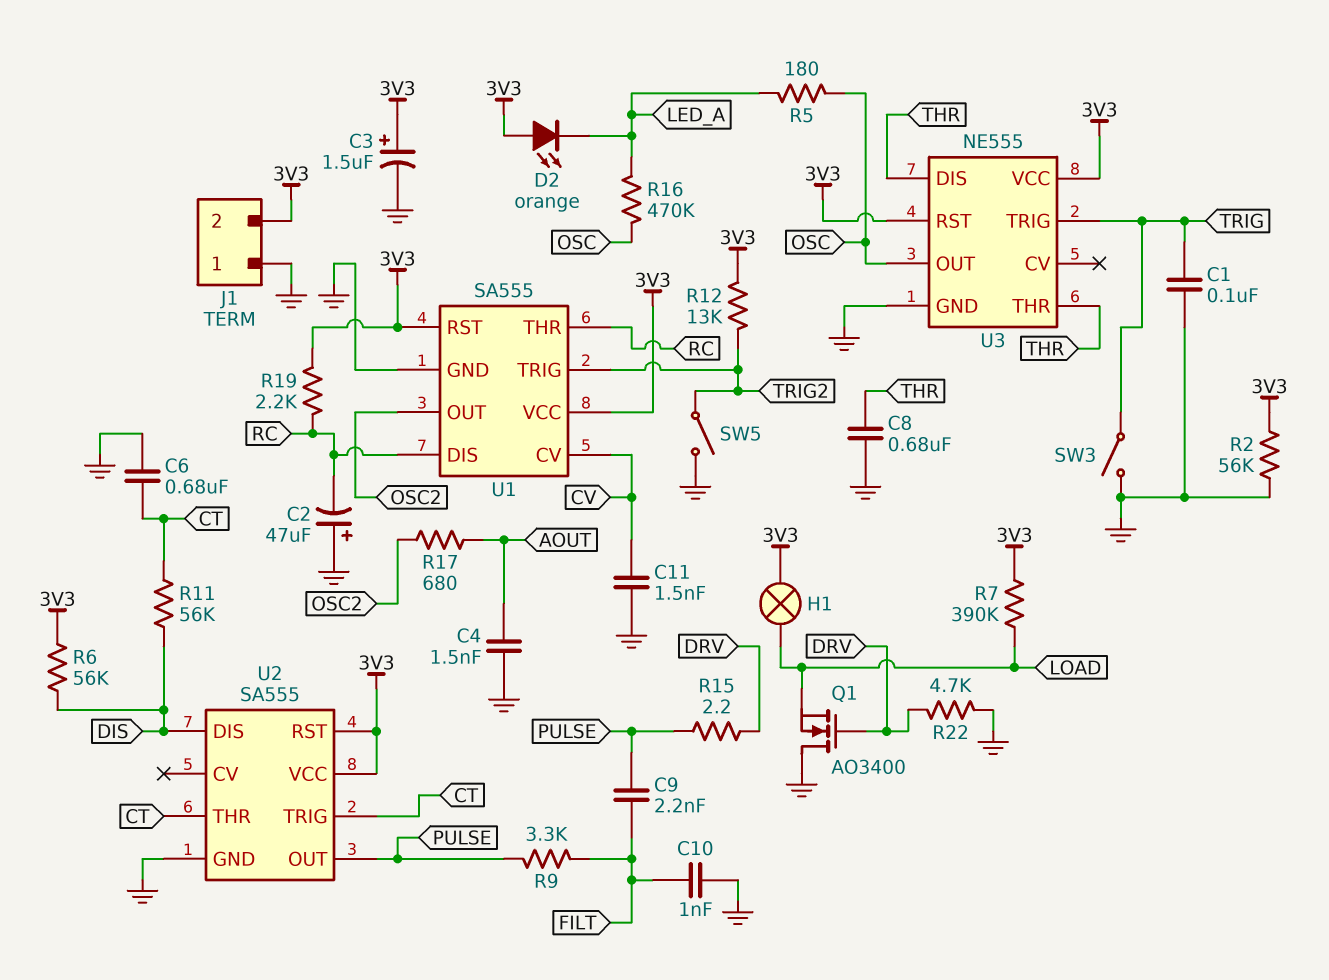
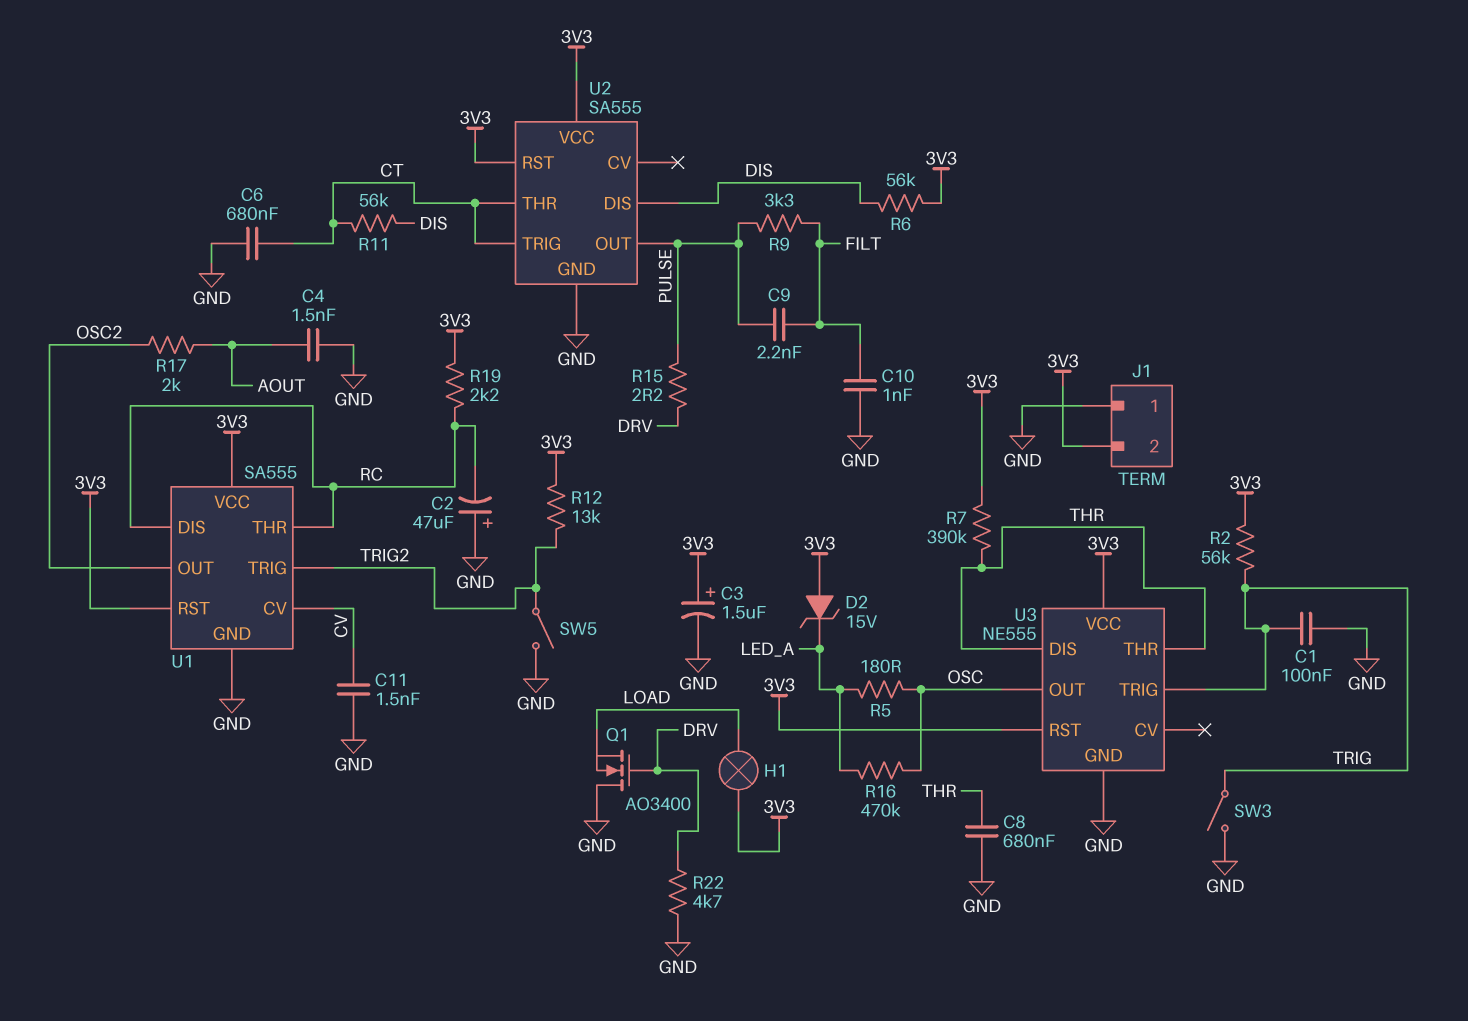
D2: LED orange (A 3V3, K LED_A) -> zener 15V (A 3V3, K LED_A)
R2: 56k (3V3, GND) -> 56k (3V3, TRIG)
R7: 390k (3V3, LOAD) -> 390k (3V3, THR)
R17: 680 (AOUT, OSC2) -> 2k (AOUT, OSC2)

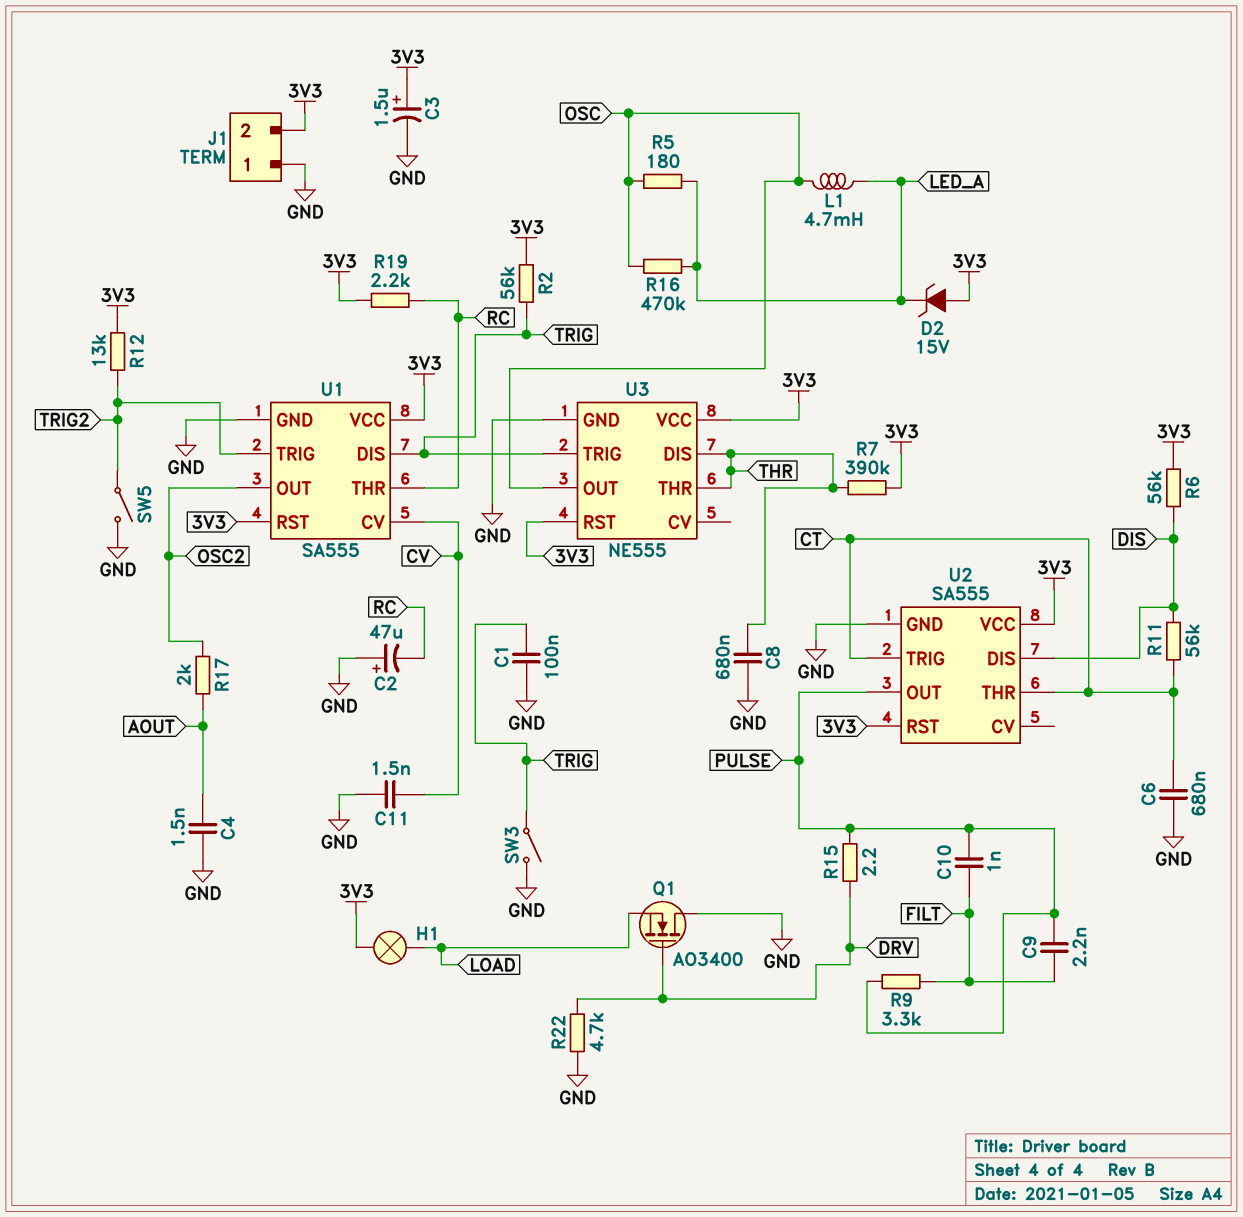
C10: 1nF (FILT, GND) -> 1nF (FILT, PULSE)
L1: none -> 4.7mH (LED_A, OSC)
U1 pin DIS: RC -> TRIG

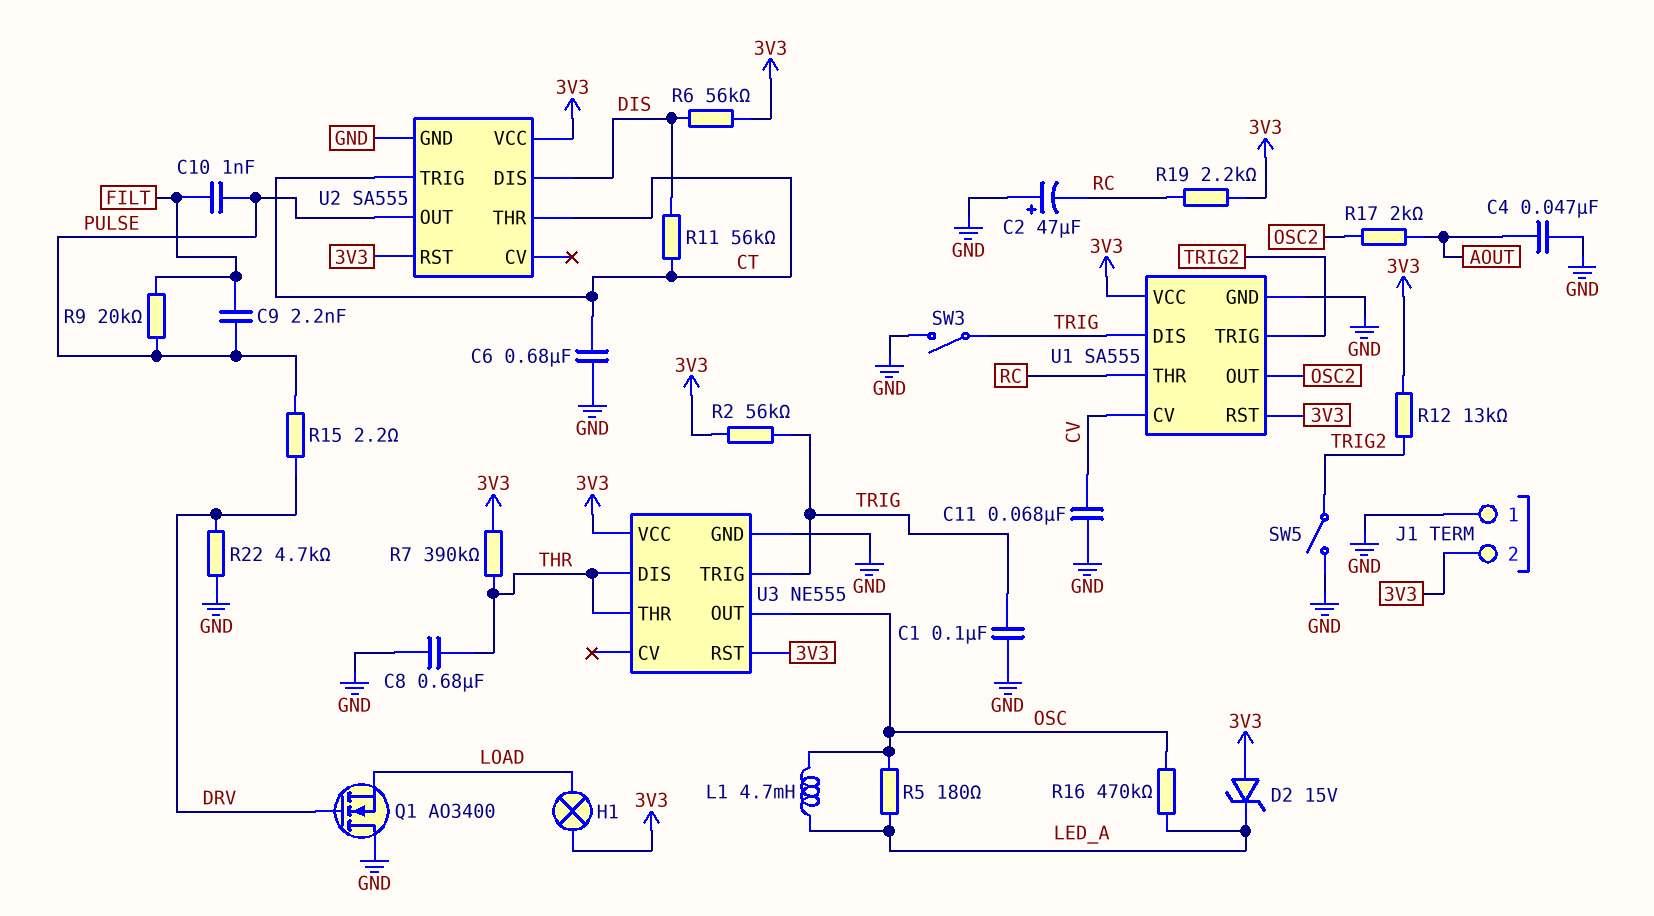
C3: 1.5uF (plus 3V3, minus GND) -> none
C4: 1.5nF (AOUT, GND) -> 47nF (AOUT, GND)
C11: 1.5nF (CV, GND) -> 68nF (CV, GND)
R9: 3.3k (FILT, PULSE) -> 20k (FILT, PULSE)

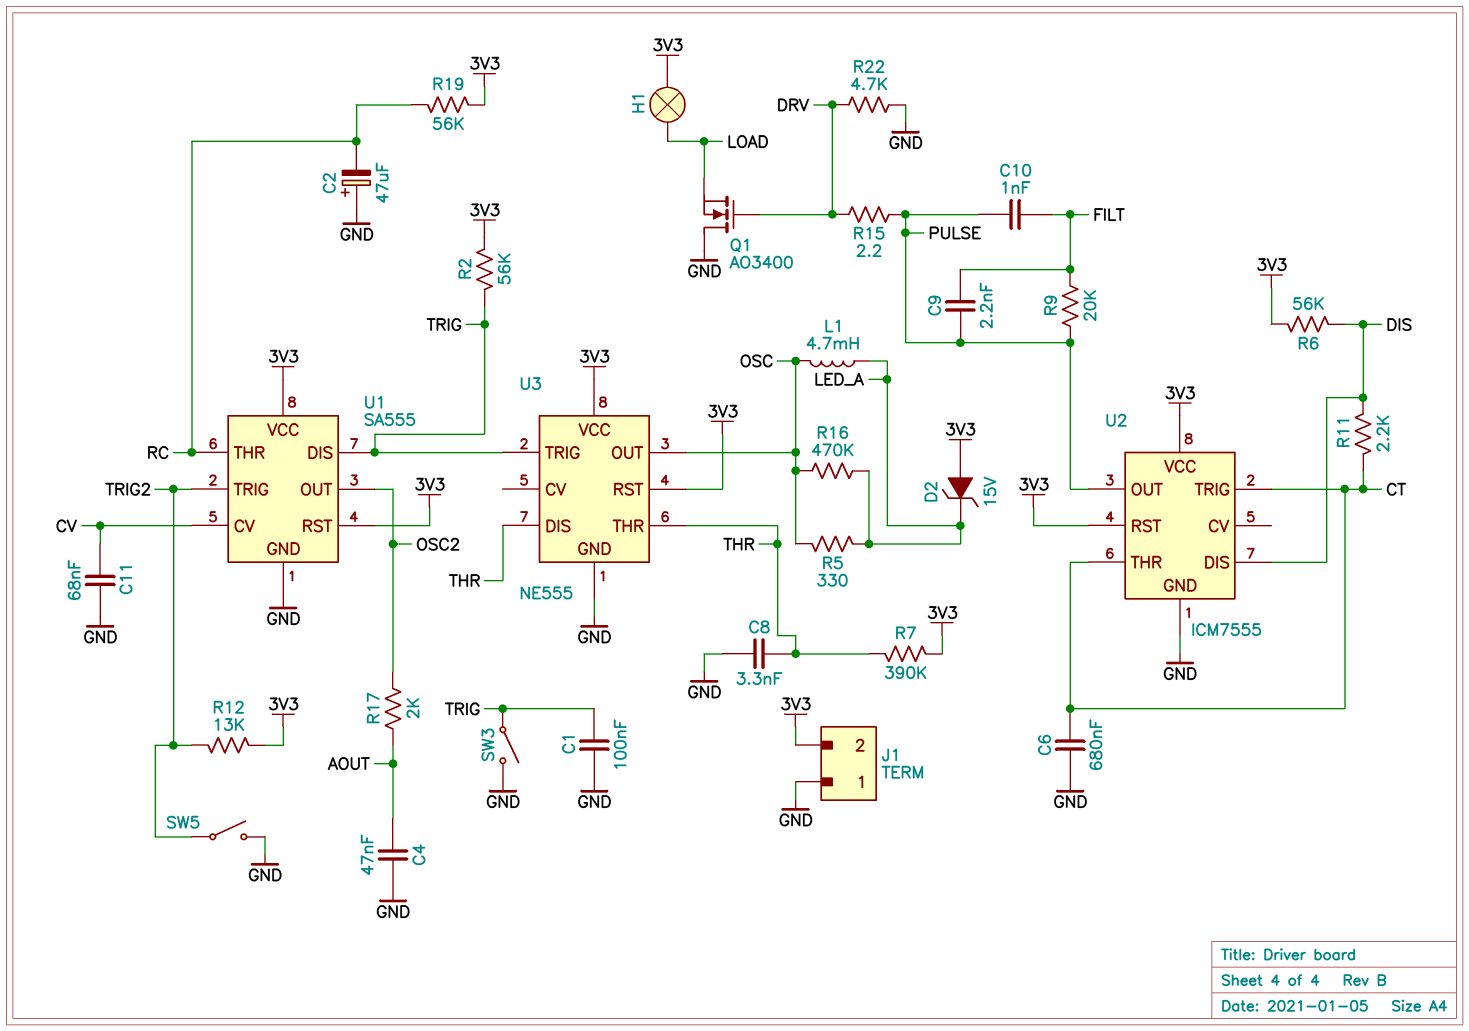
C8: 680nF (GND, THR) -> 3.3nF (GND, THR)
R5: 180 (LED_A, OSC) -> 330 (LED_A, OSC)
R11: 56k (CT, DIS) -> 2.2k (CT, DIS)
R19: 2.2k (3V3, RC) -> 56k (3V3, RC)
U2: SA555 -> ICM7555

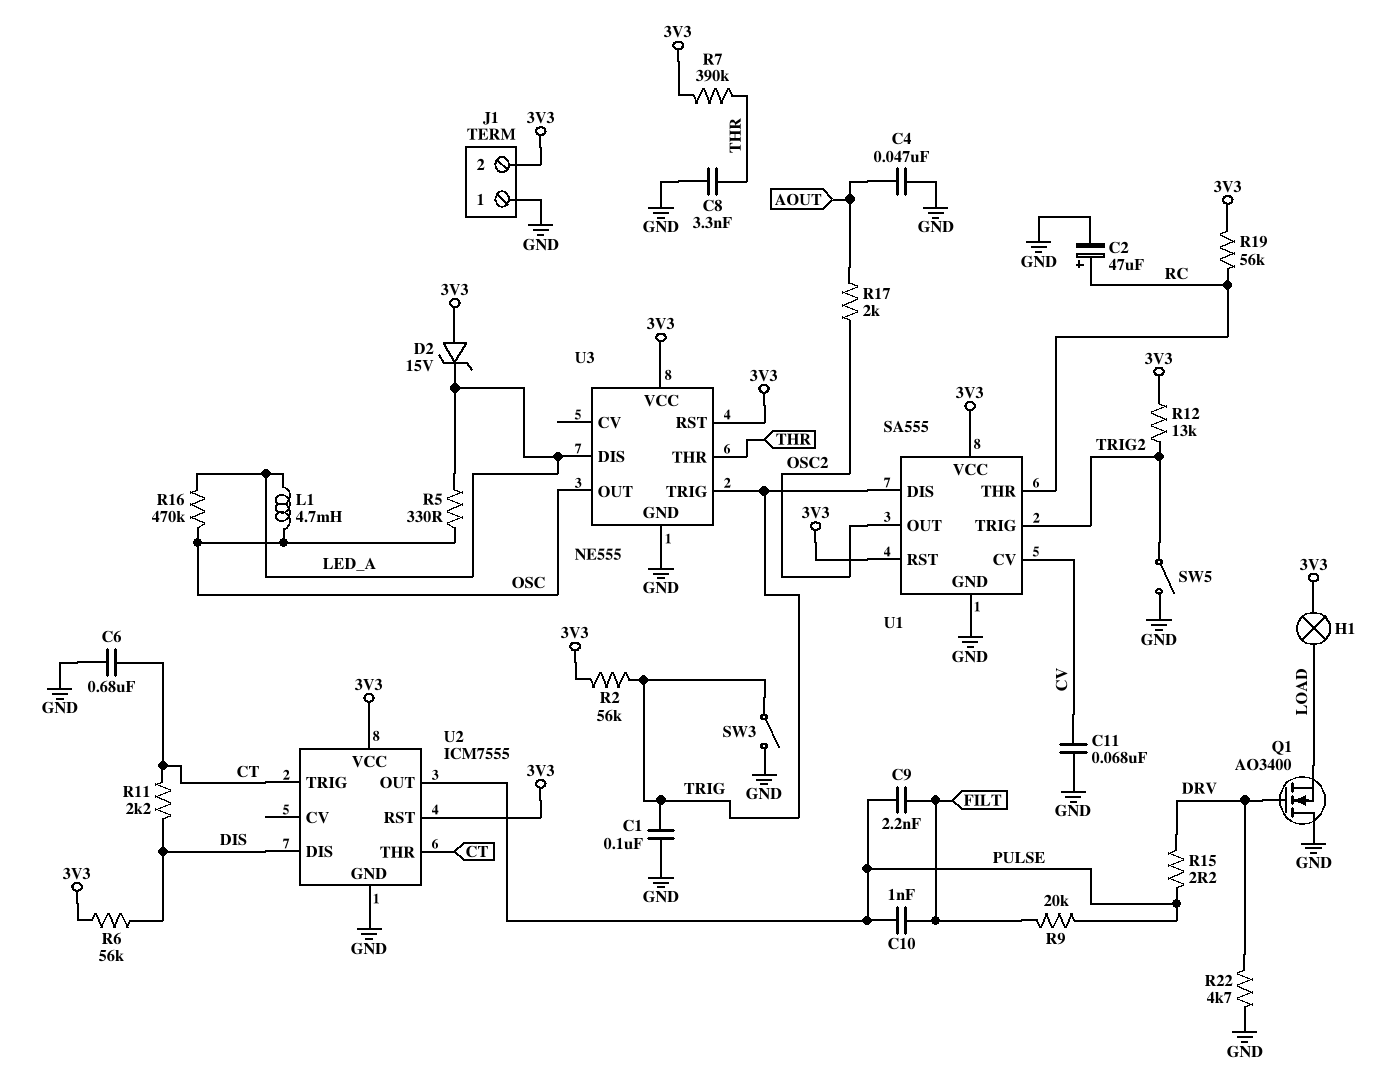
C2: 47uF (plus GND, minus RC) -> 47uF (plus RC, minus GND)
U3 pin DIS: THR -> LED_A

